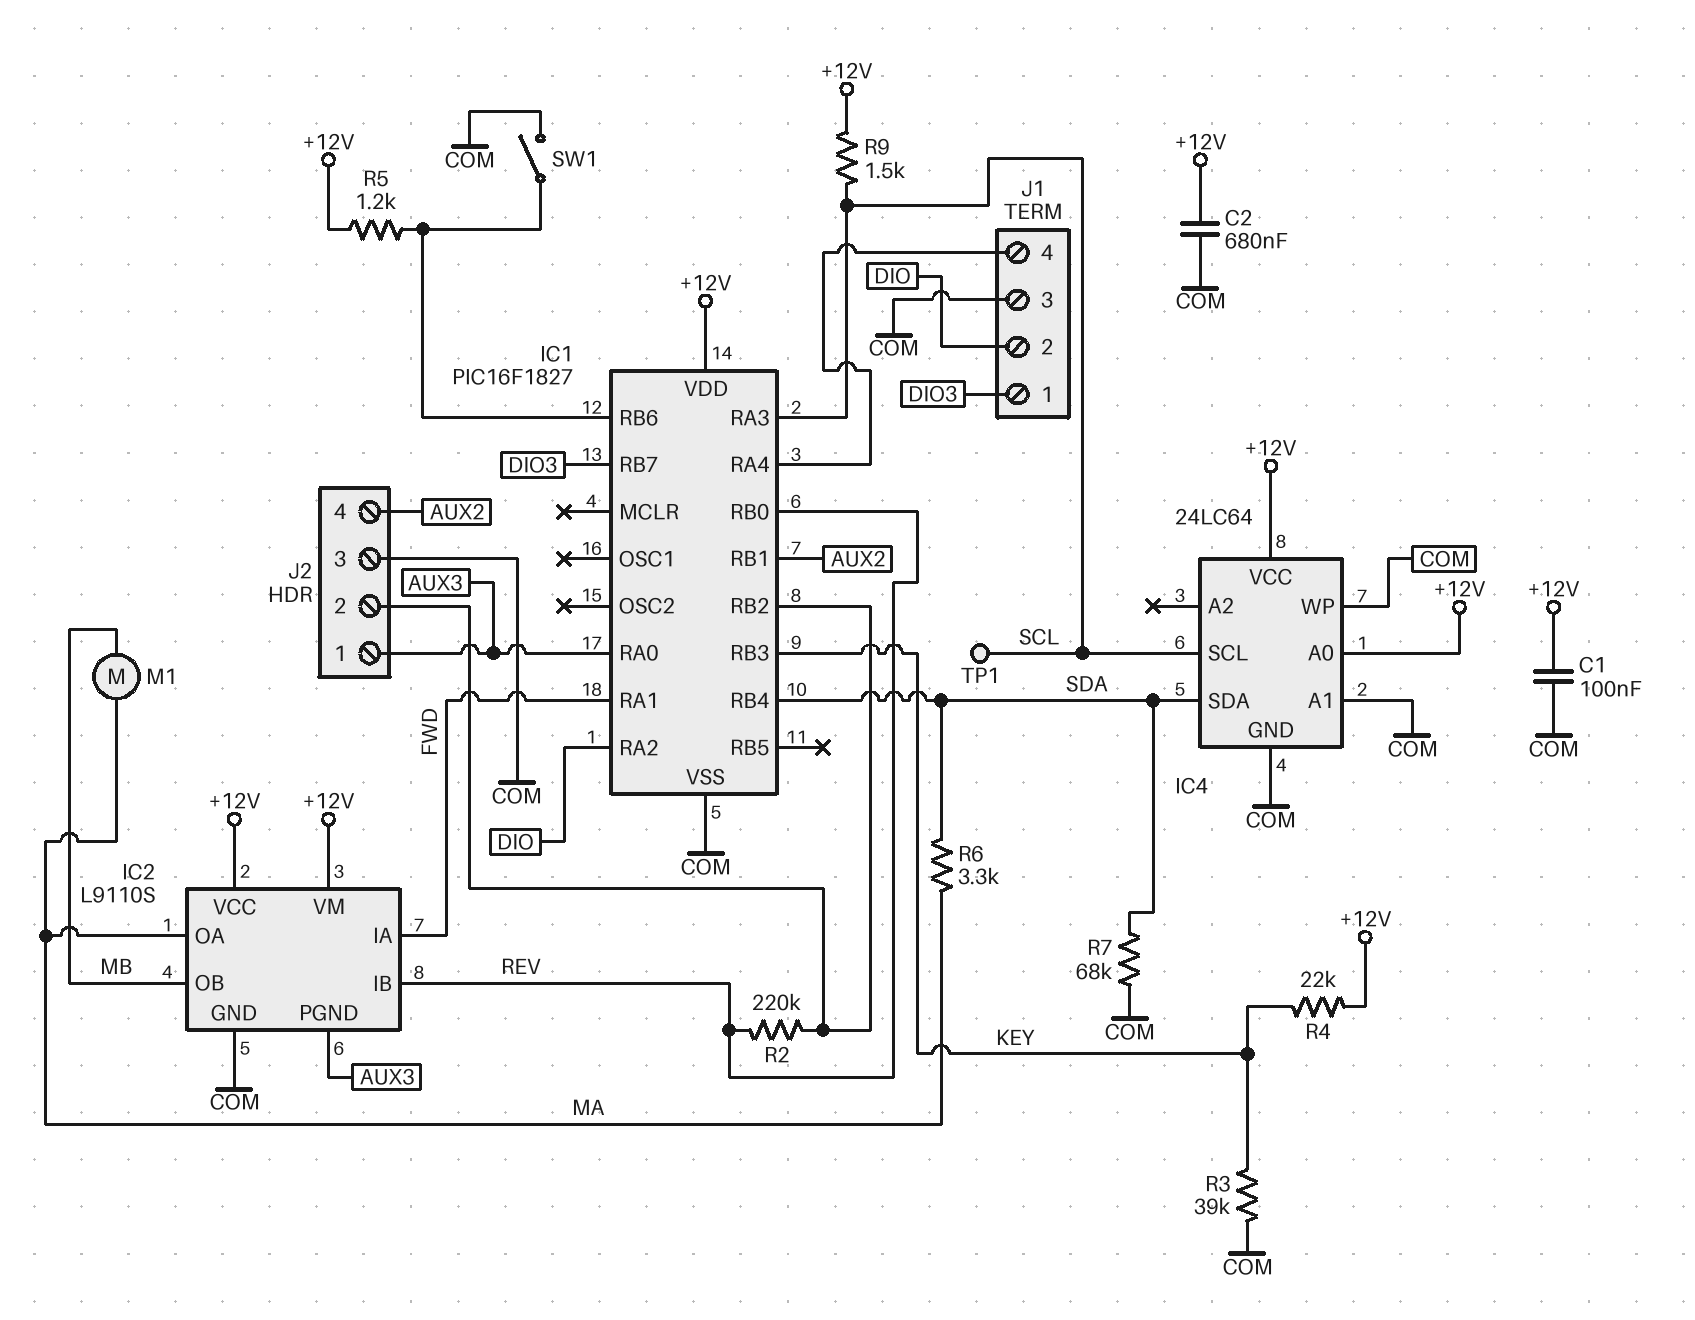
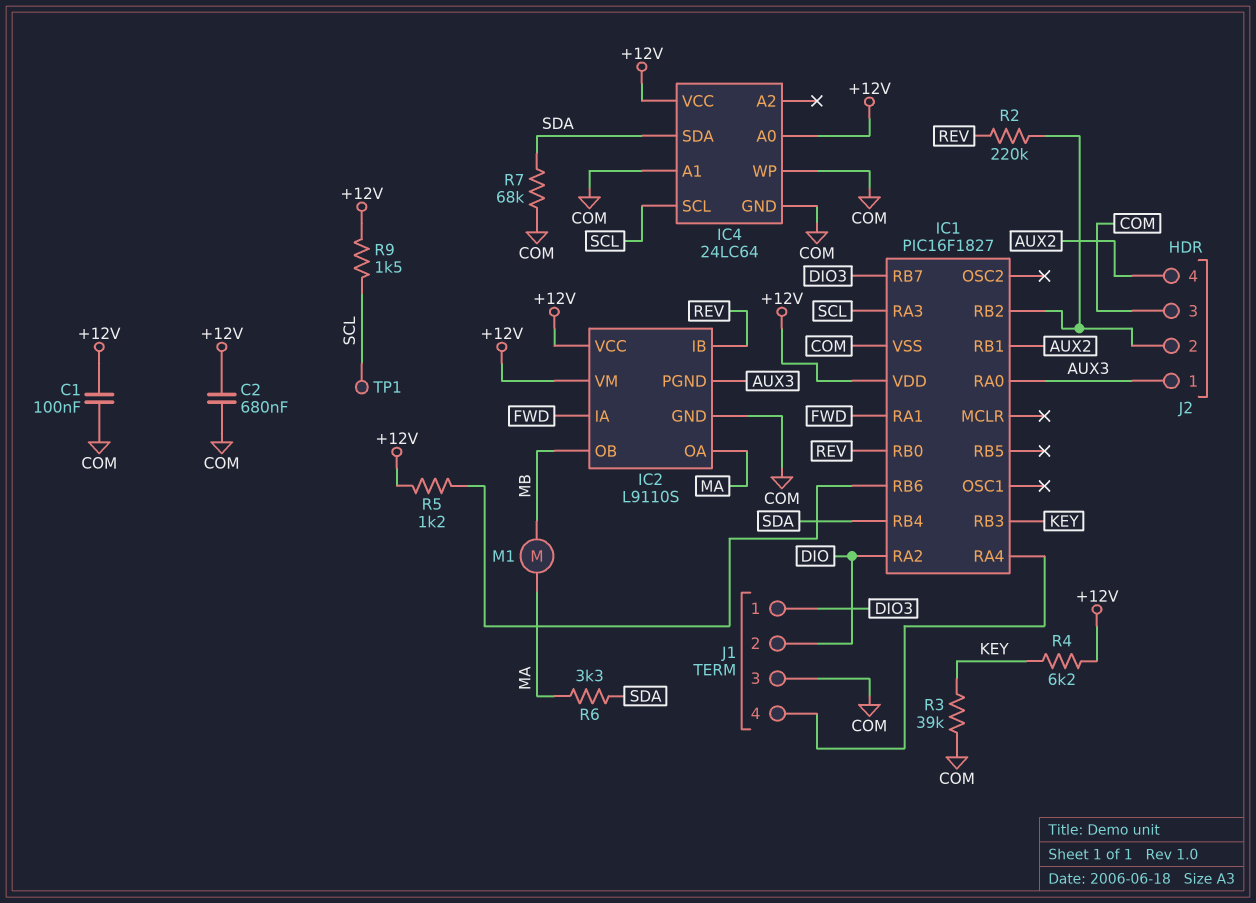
R4: 22k (+12V, KEY) -> 6.2k (+12V, KEY)
SW1: switch (COM, IC1/RB6) -> none

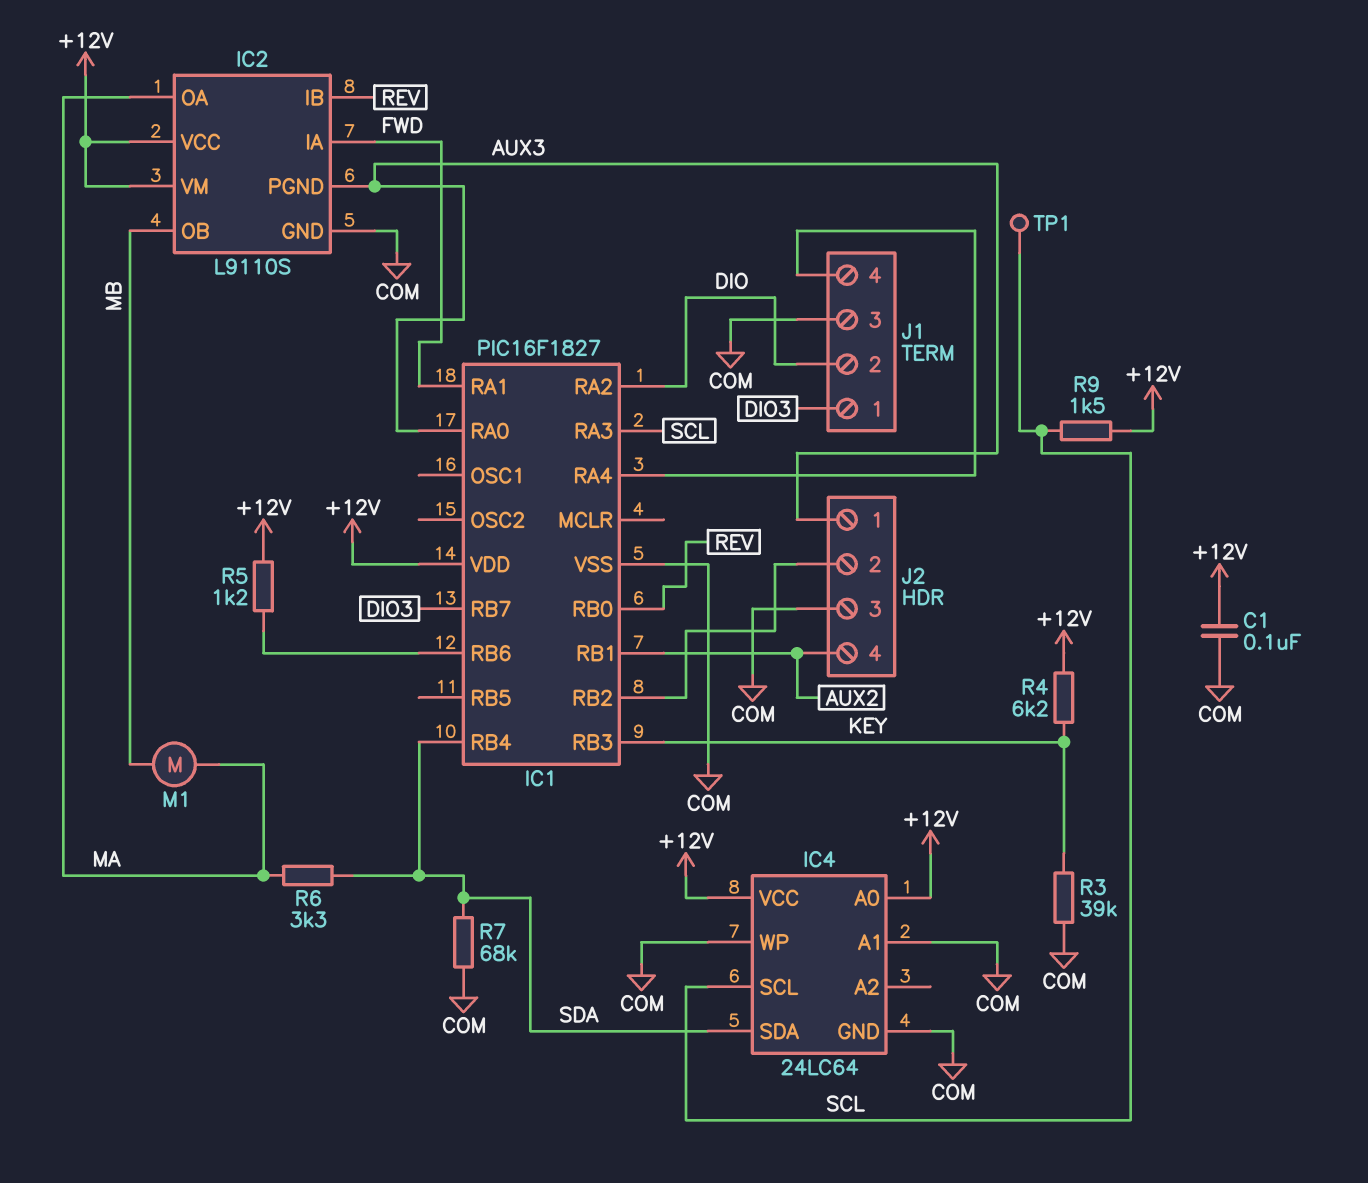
C2: 680nF (+12V, COM) -> none
R2: 220k (IC1/RB2, REV) -> none

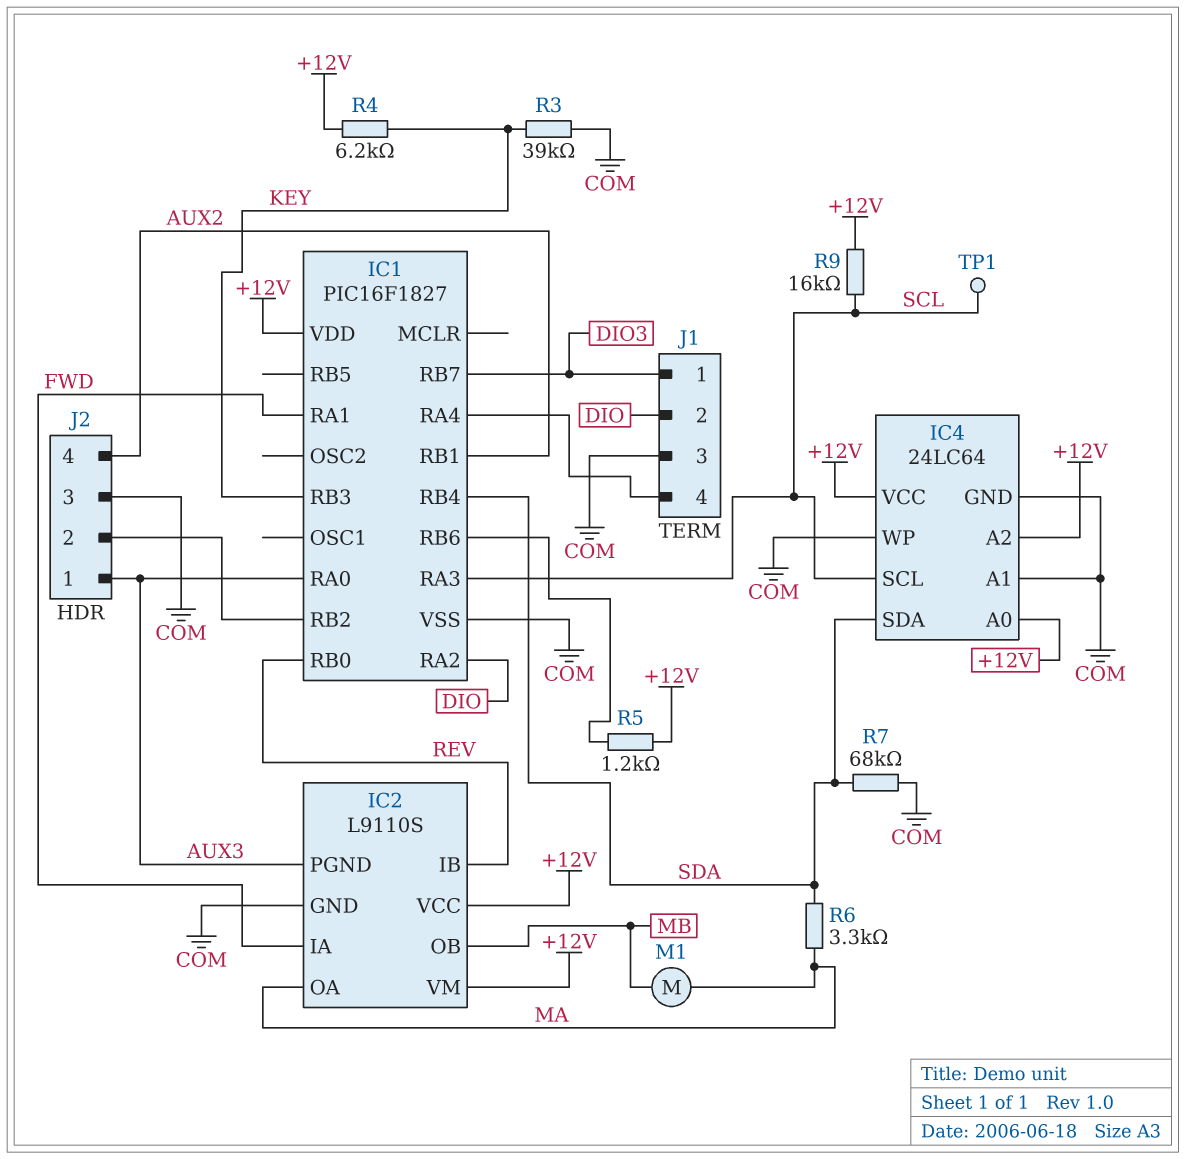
C1: 100nF (+12V, COM) -> none
IC4 pin A2: none -> +12V
R9: 1.5k (+12V, SCL) -> 16k (+12V, SCL)

